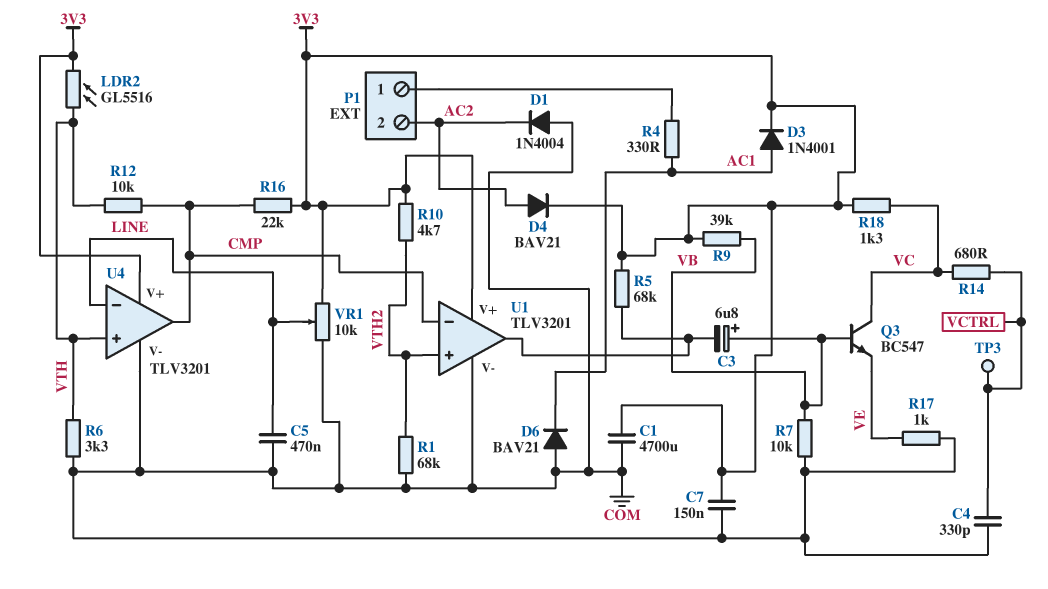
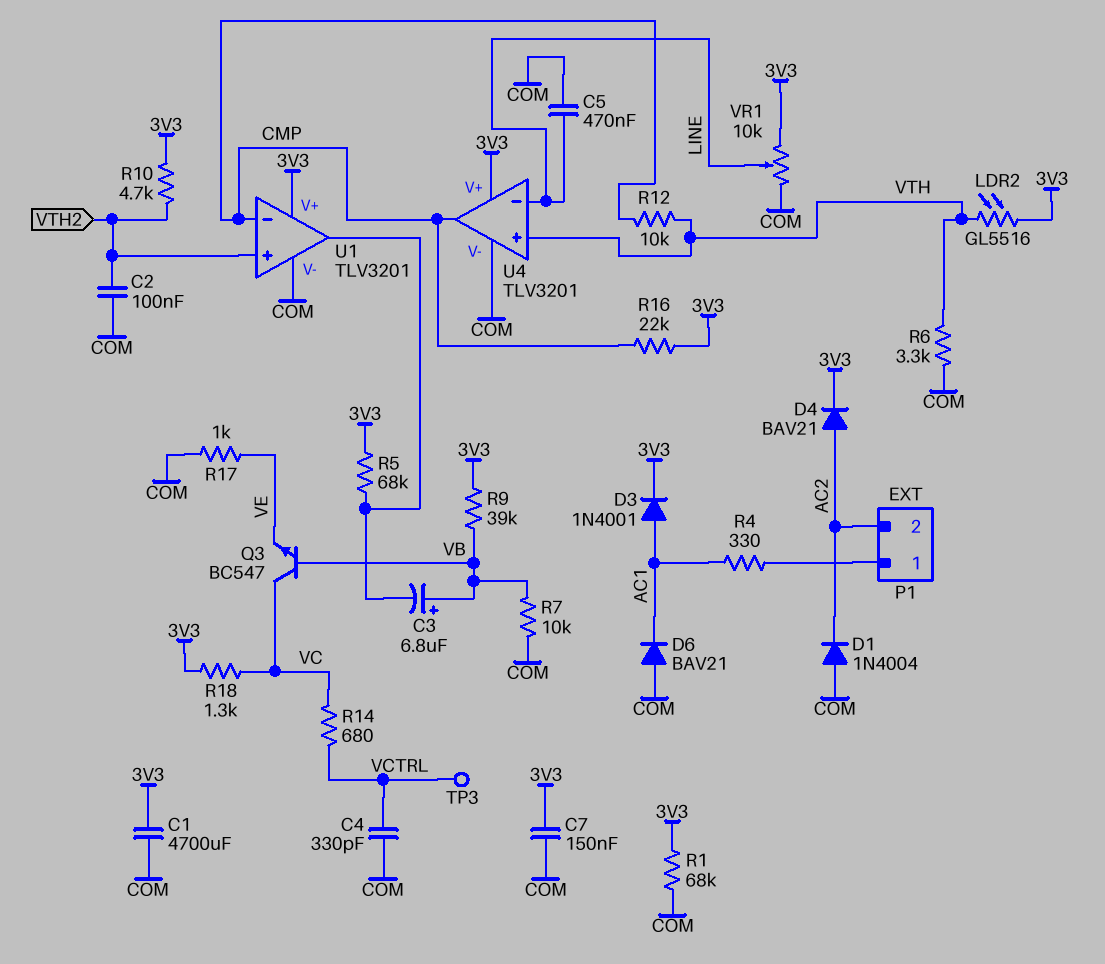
C2: none -> 100nF (COM, VTH2)
R1: 68k (COM, VTH2) -> 68k (3V3, COM)

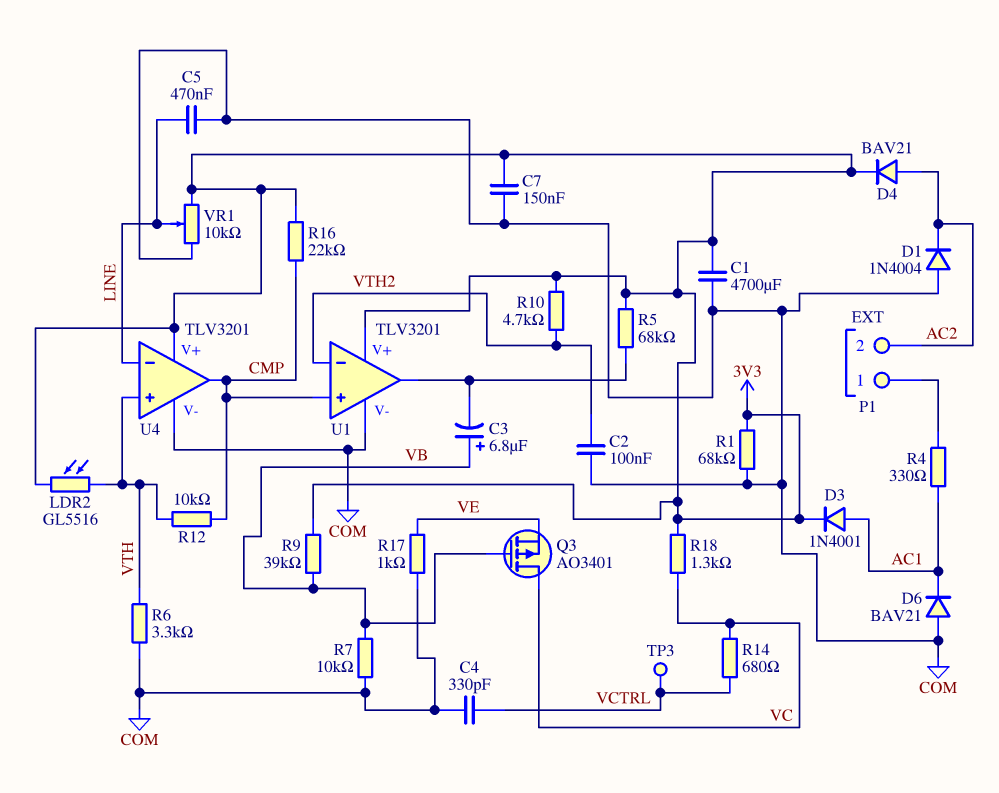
Q3: NPN BC547 (B VB, C VC, E VE) -> PMOS AO3401 (G VB, D VC, S VE)
U1 pin in+: VTH2 -> CMP
U1 pin in-: CMP -> VTH2

